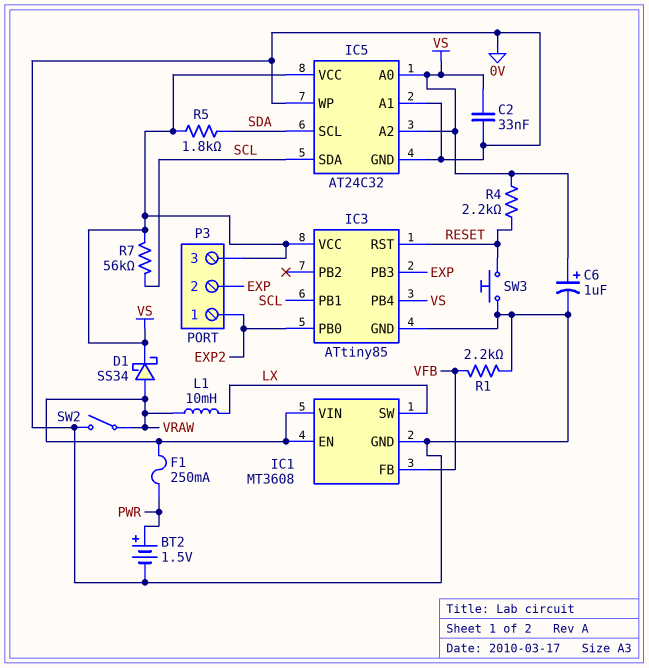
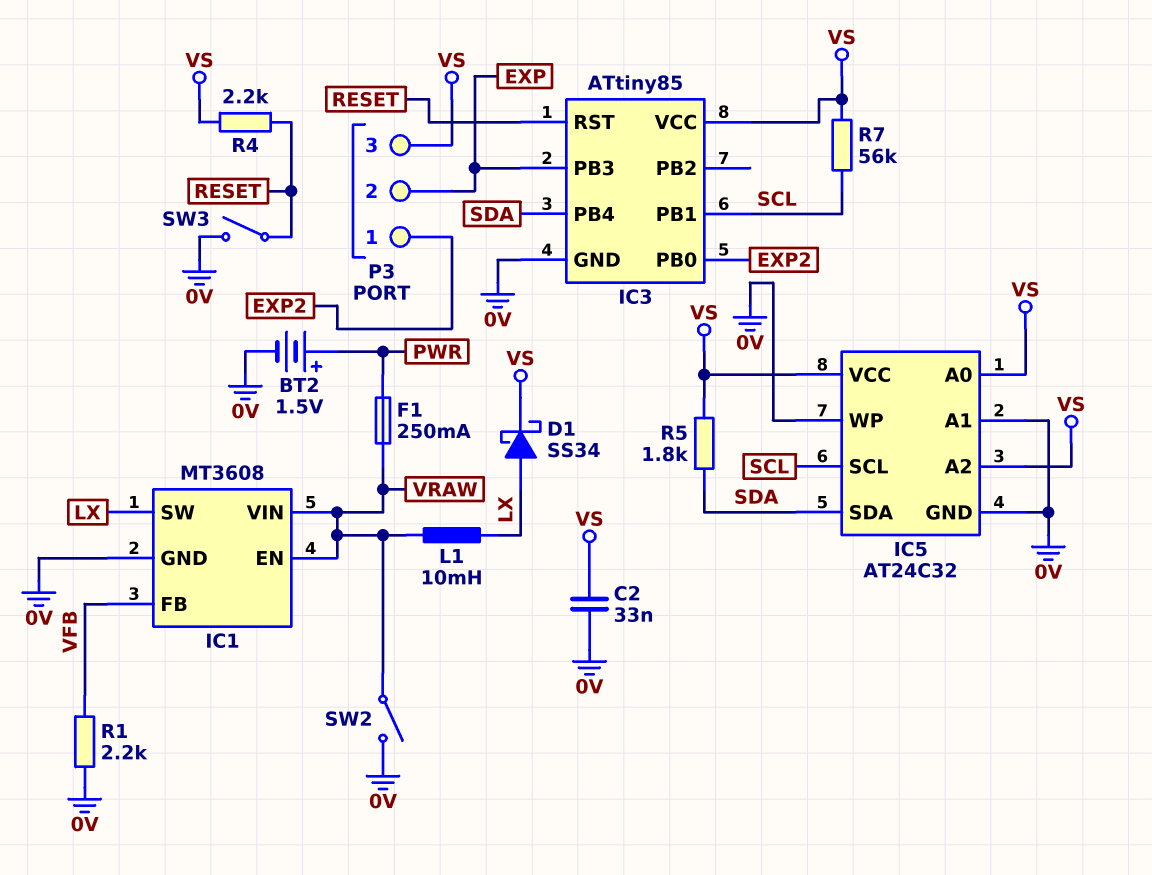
C6: 1uF (plus VS, minus 0V) -> none
D1: schottky SS34 (A VRAW, K VS) -> schottky SS34 (A LX, K VS)
IC3 pin PB4: VS -> SDA
IC5 pin SCL: SDA -> SCL
IC5 pin SDA: SCL -> SDA
SW3: button (0V, RESET) -> switch (0V, RESET)

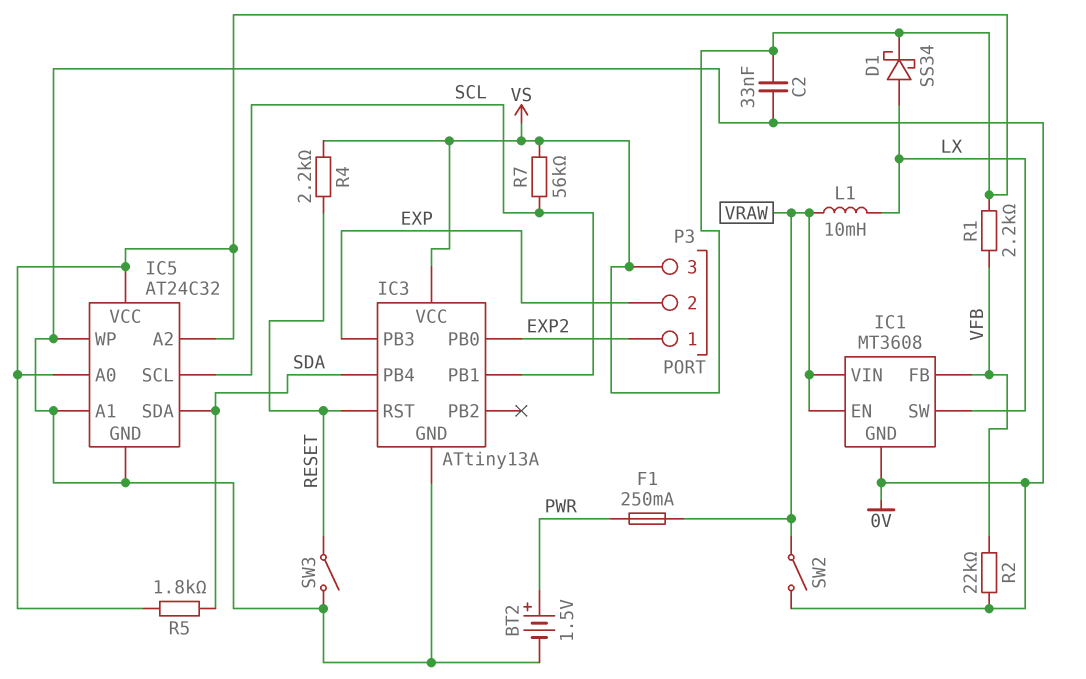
IC3: ATtiny85 -> ATtiny13A
R1: 2.2k (0V, VFB) -> 2.2k (VFB, VS)
R2: none -> 22k (0V, VFB)

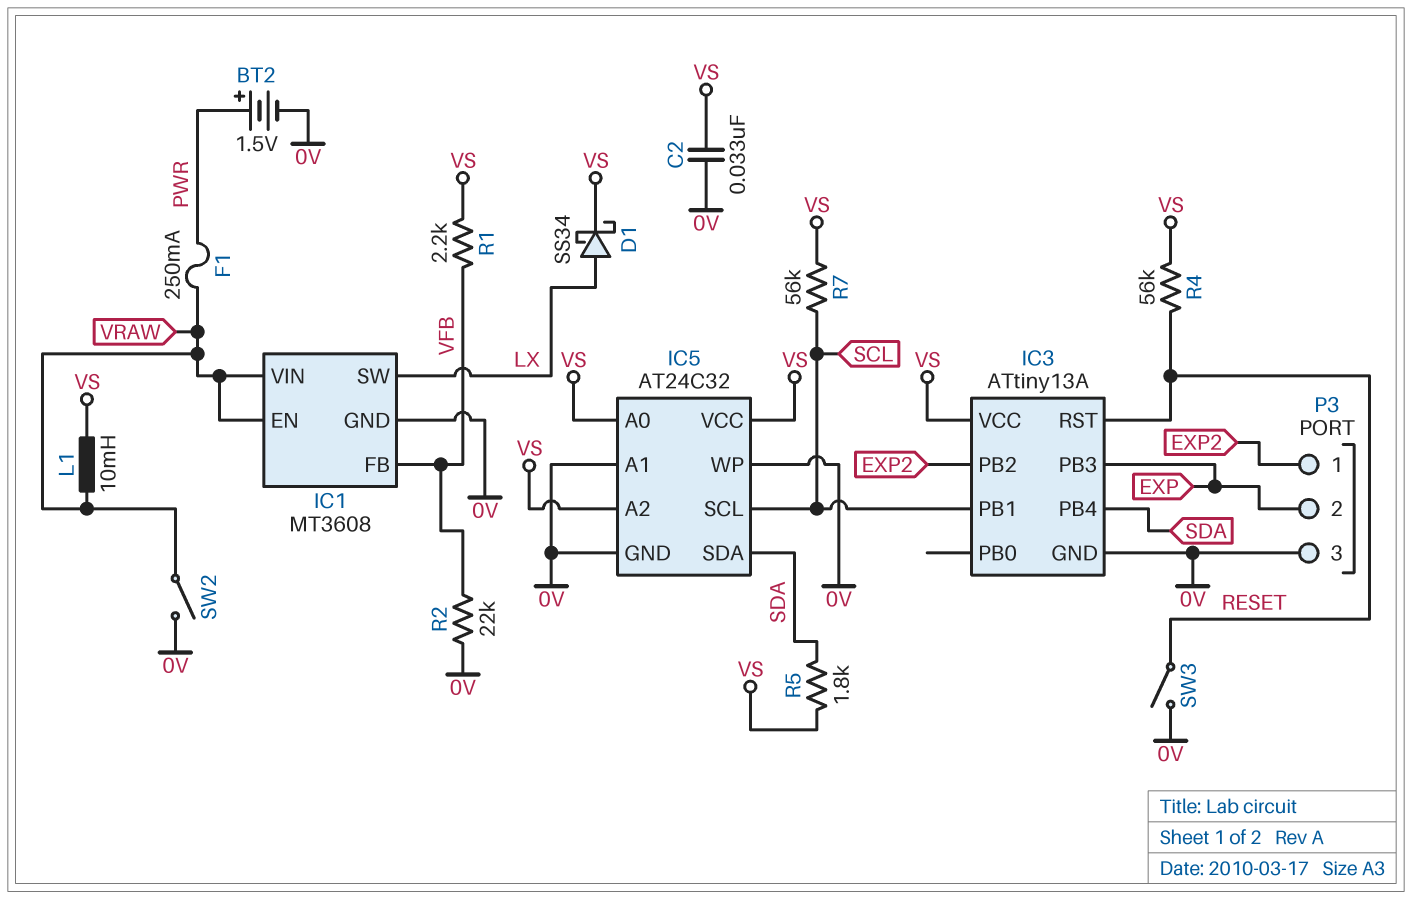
IC3 pin PB0: EXP2 -> none
IC3 pin PB2: none -> EXP2
L1: 10mH (LX, VRAW) -> 10mH (VRAW, VS)
P3 pin 3: VS -> 0V
R4: 2.2k (RESET, VS) -> 56k (RESET, VS)

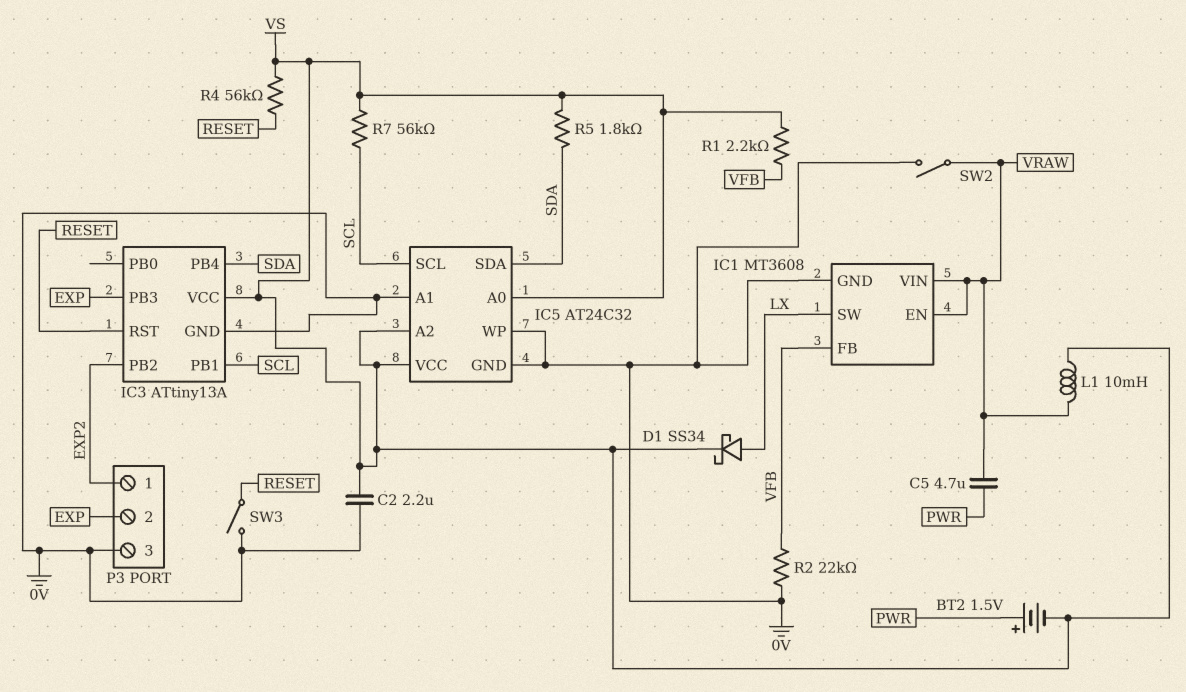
BT2: 1.5V (plus PWR, minus 0V) -> 1.5V (plus PWR, minus VS)
C2: 33nF (0V, VS) -> 2.2uF (0V, VS)
C5: none -> 4.7uF (PWR, VRAW)
F1: 250mA (PWR, VRAW) -> none

